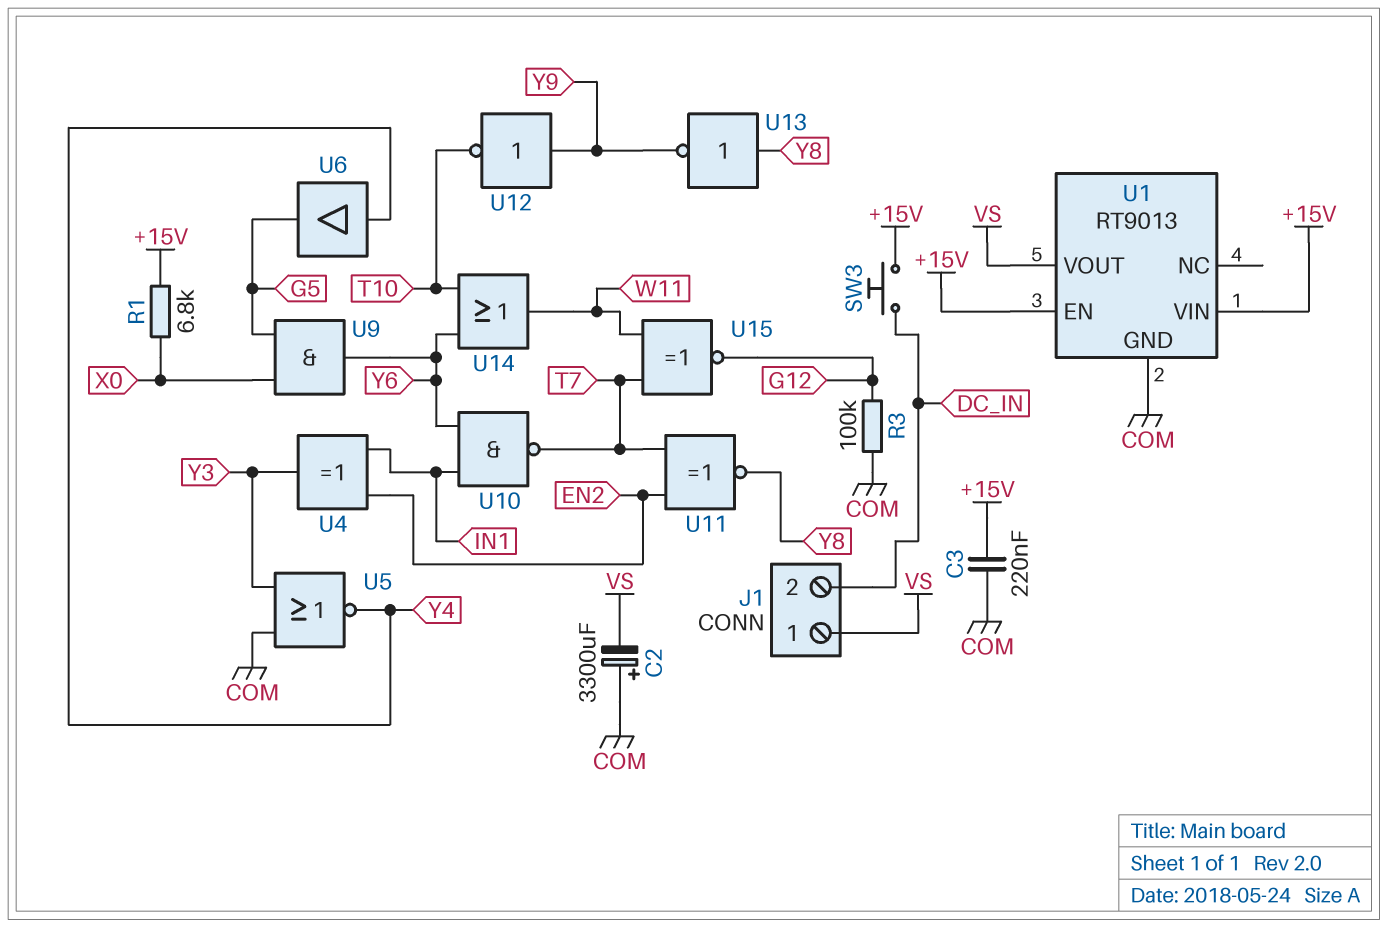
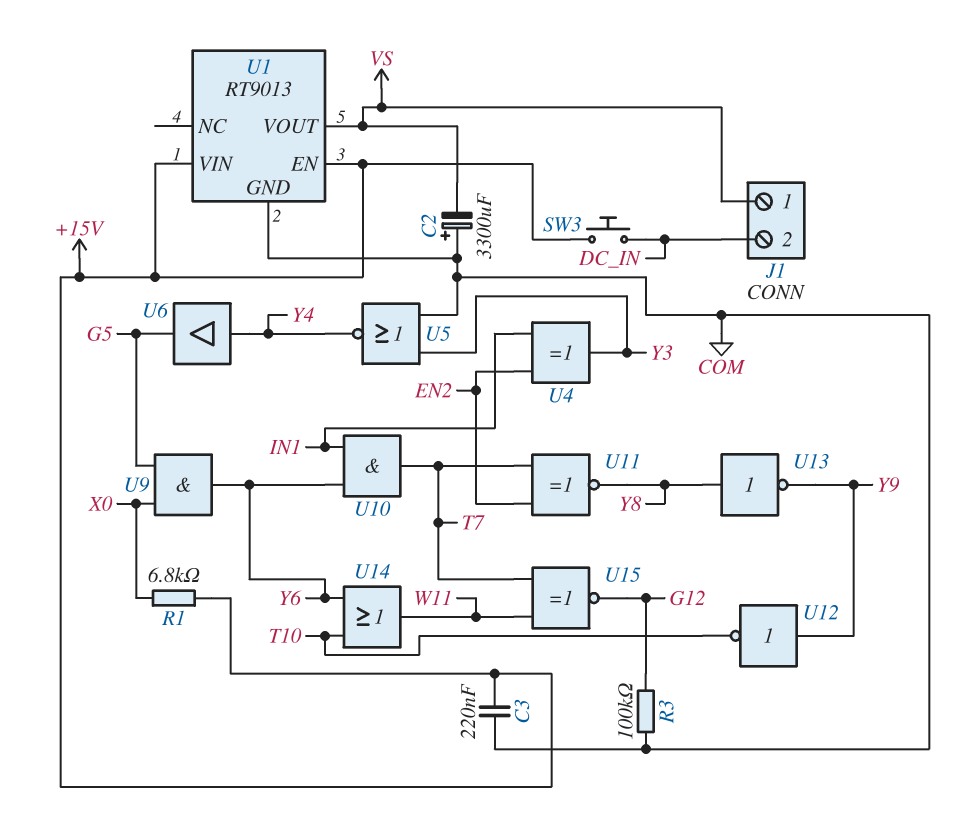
U10: NAND (in IN1, in Y6, out T7) -> AND (in IN1, in Y6, out T7)

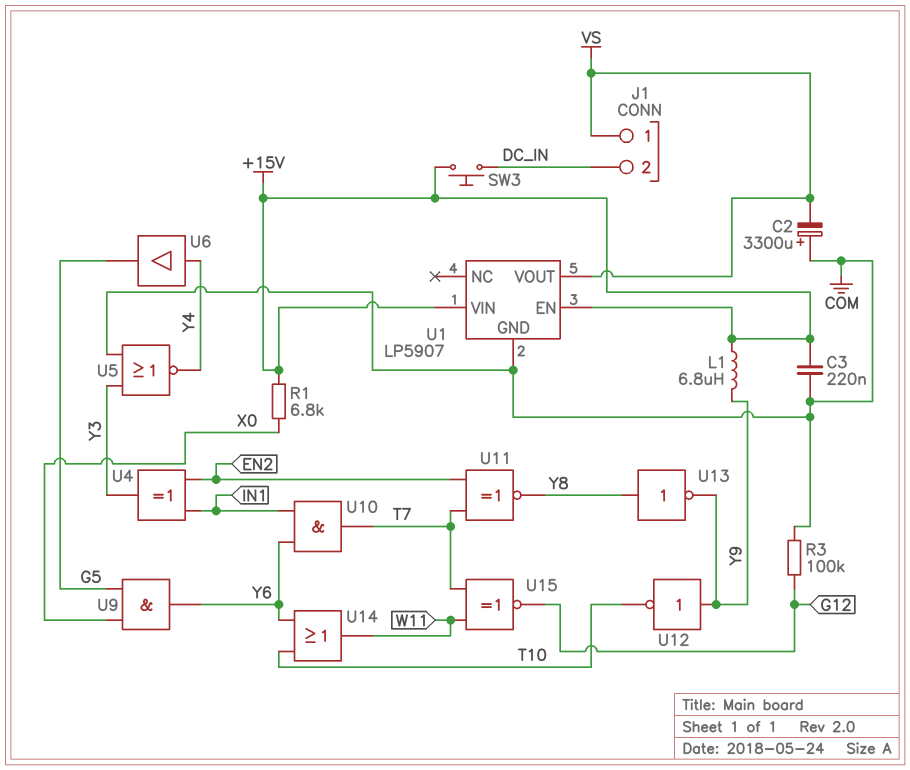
L1: none -> 6.8uH (+15V, Y9)
U1: RT9013 -> LP5907

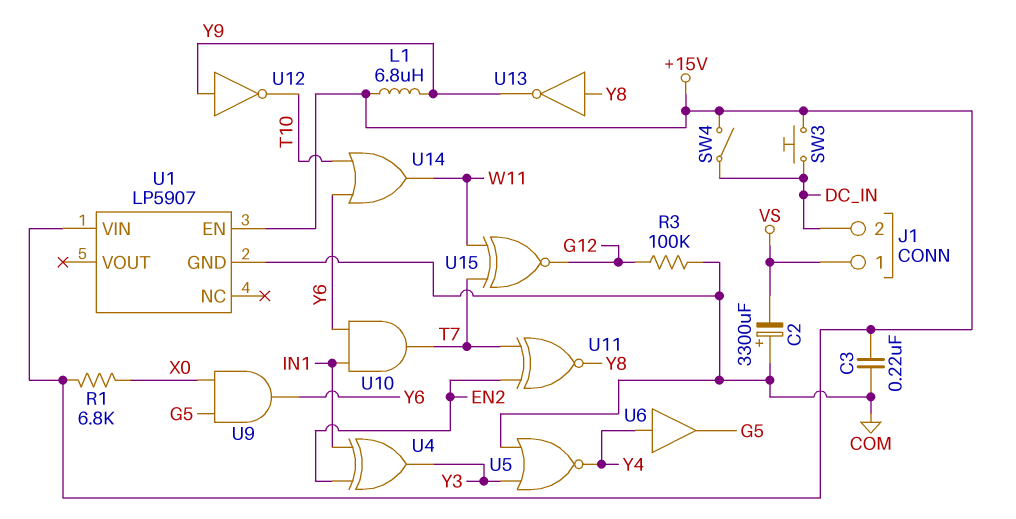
SW4: none -> switch (+15V, DC_IN)
U1 pin VOUT: VS -> none

